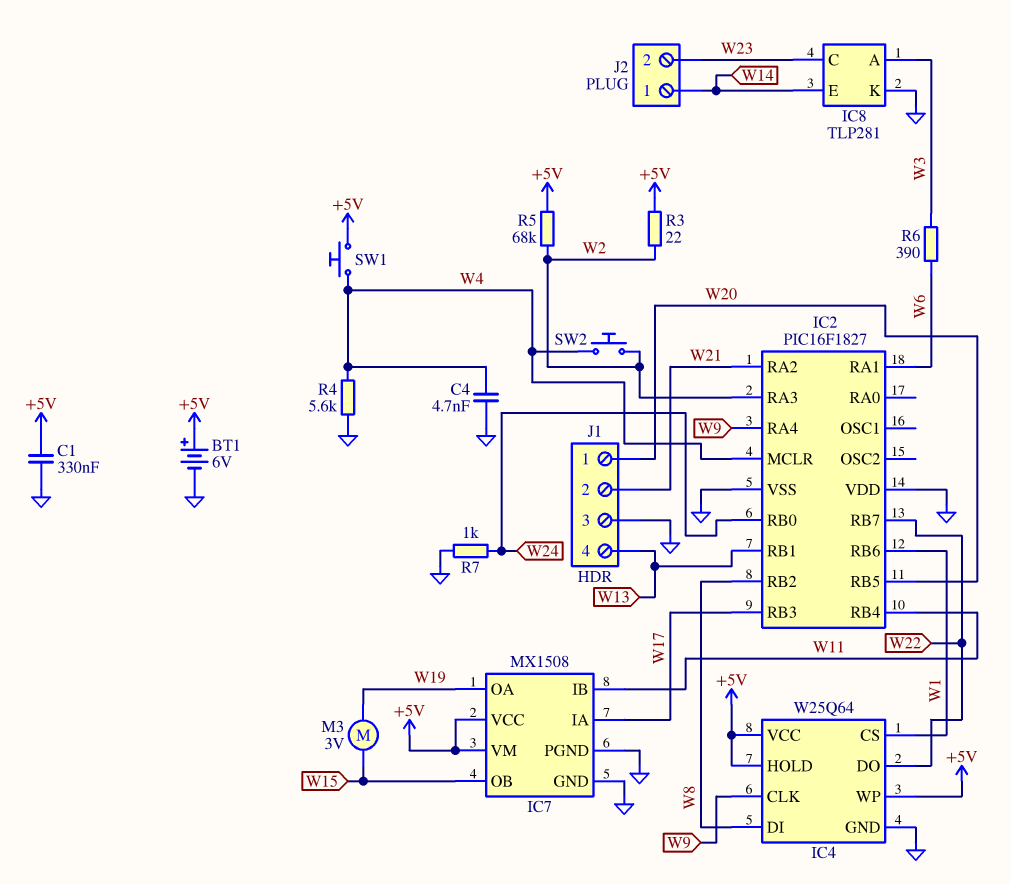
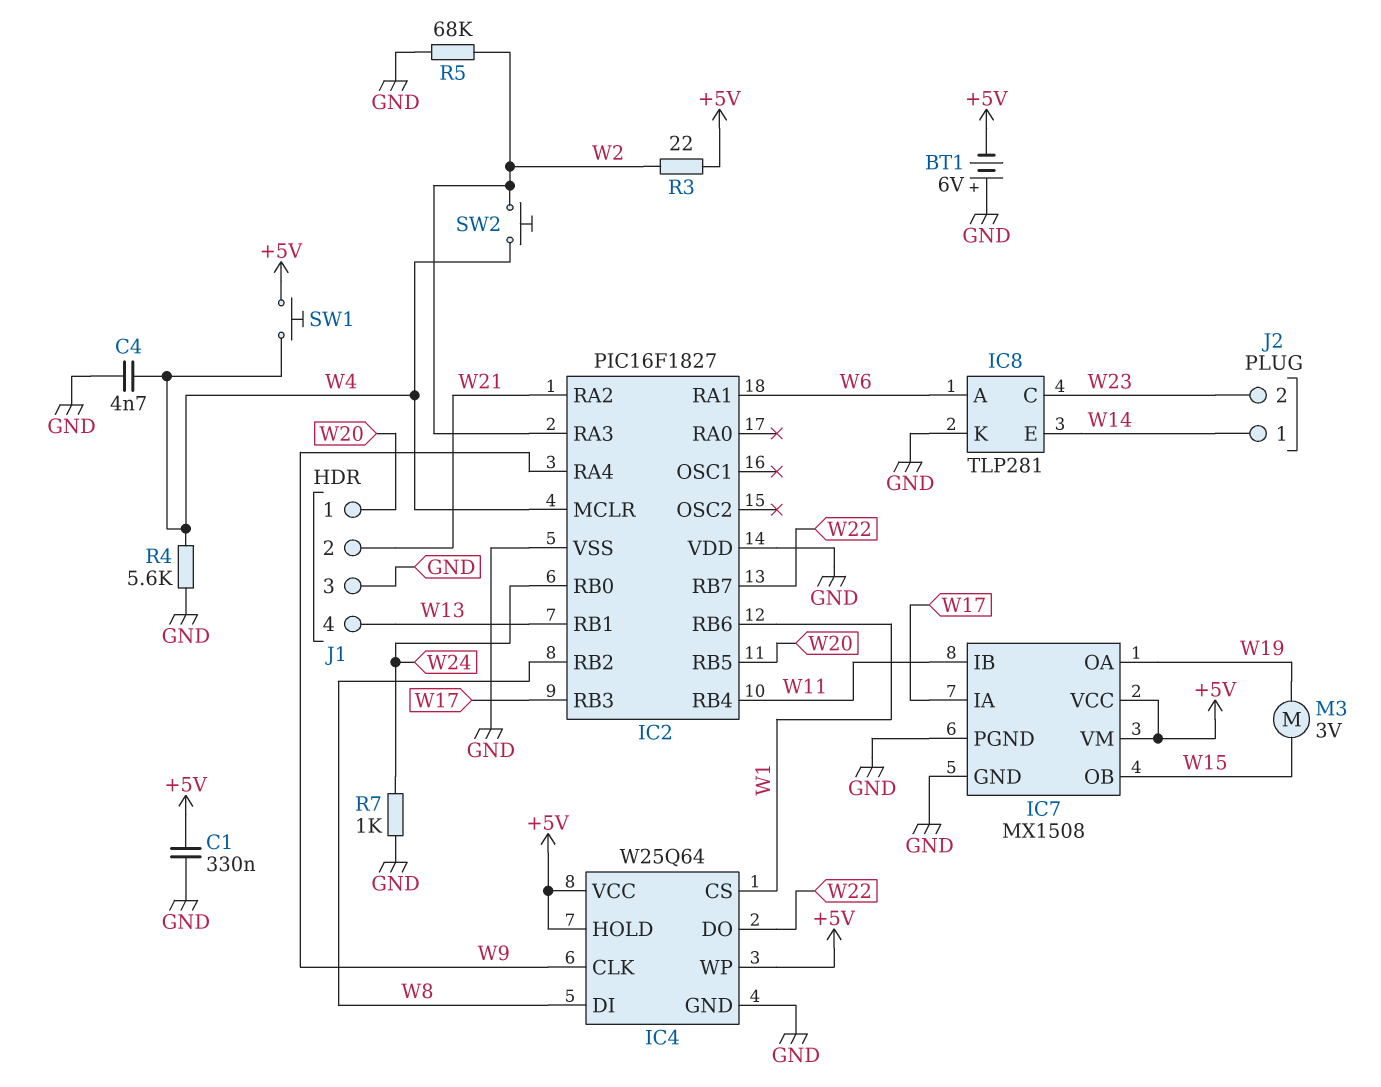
BT1: 6V (plus +5V, minus GND) -> 6V (plus GND, minus +5V)
IC8 pin A: W3 -> W6
R5: 68k (+5V, W2) -> 68k (GND, W2)
R6: 390 (W3, W6) -> none

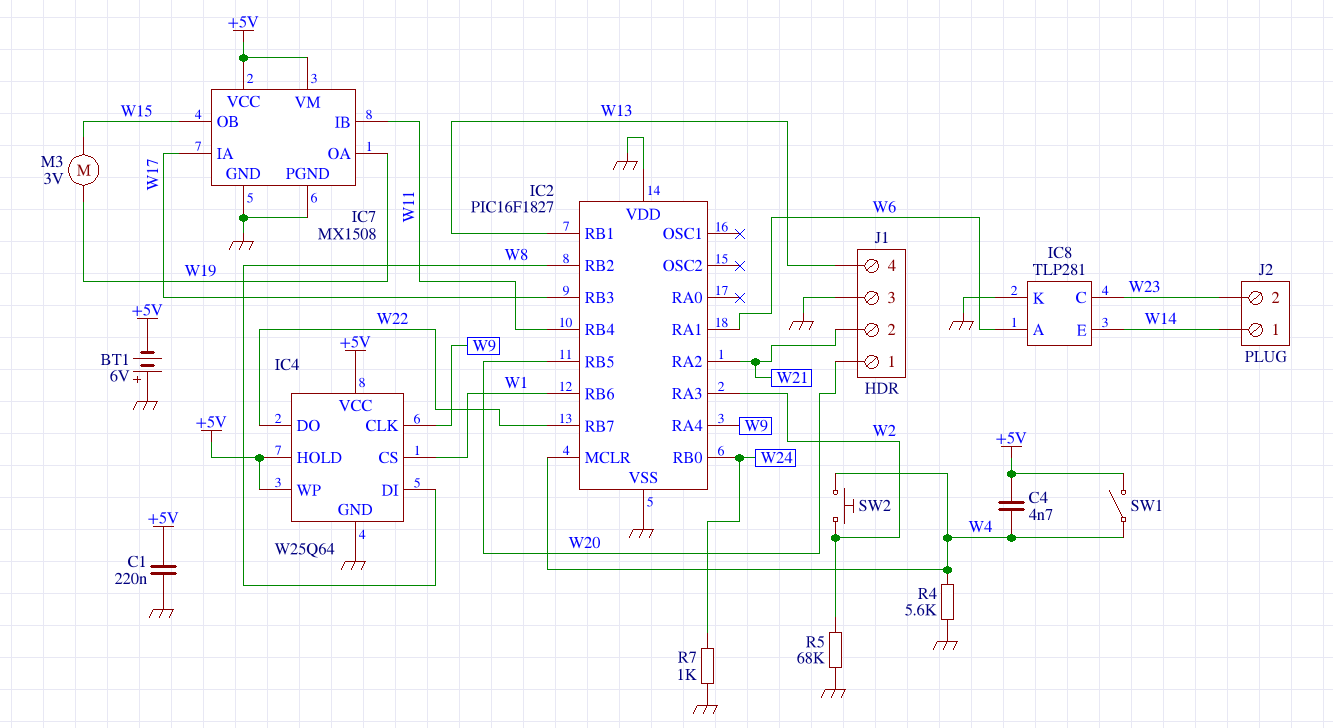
C1: 330nF (+5V, GND) -> 220nF (+5V, GND)
C4: 4.7nF (GND, W4) -> 4.7nF (+5V, W4)
R3: 22 (+5V, W2) -> none
SW1: button (+5V, W4) -> switch (+5V, W4)

